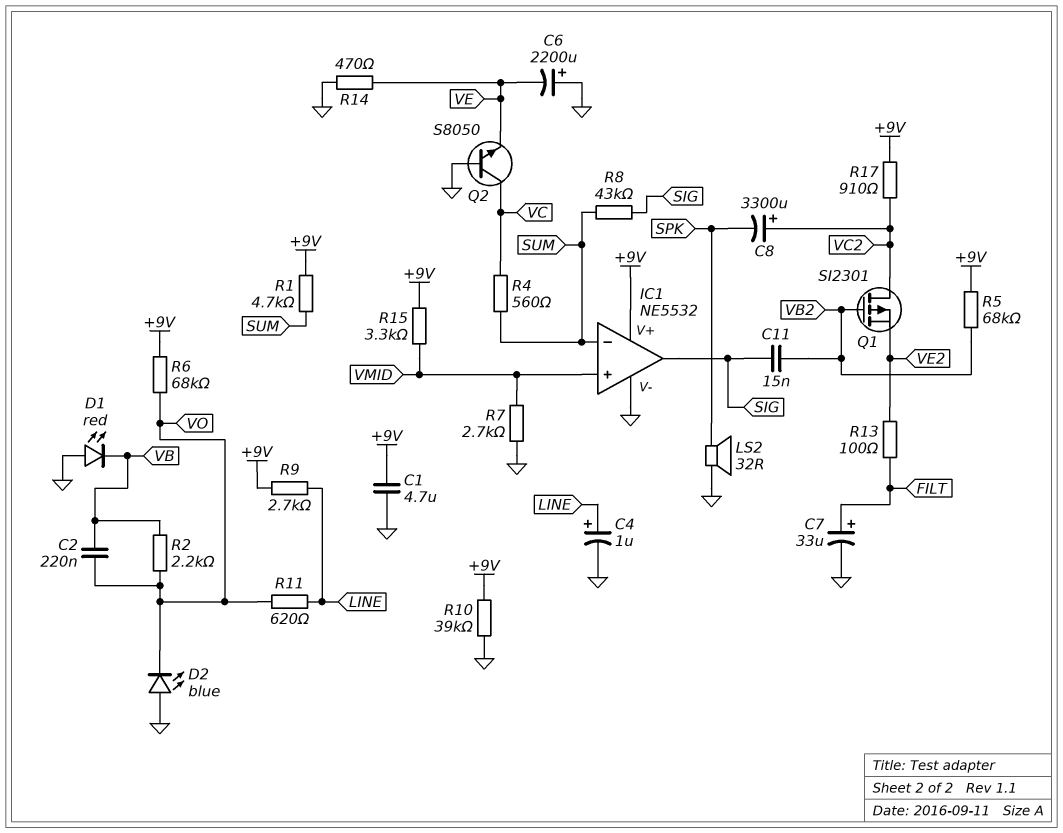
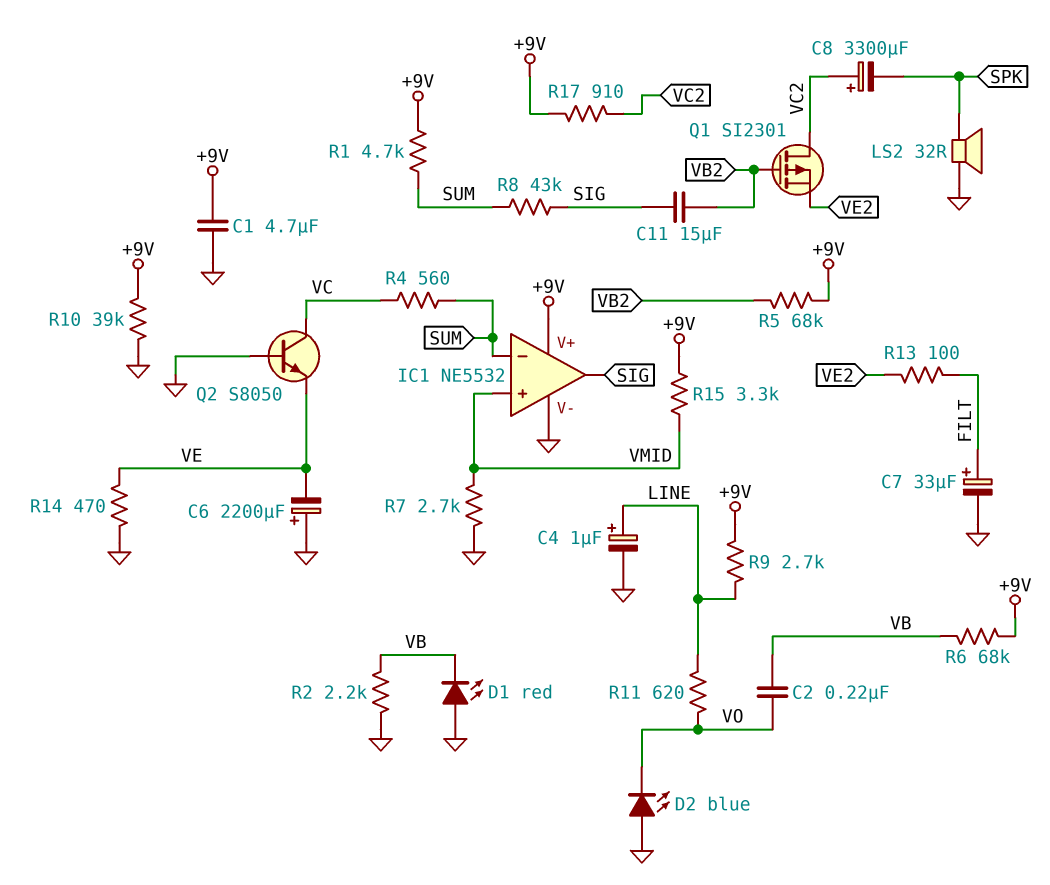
C11: 15nF (SIG, VB2) -> 15uF (SIG, VB2)
R2: 2.2k (VB, VO) -> 2.2k (GND, VB)
R6: 68k (+9V, VO) -> 68k (+9V, VB)

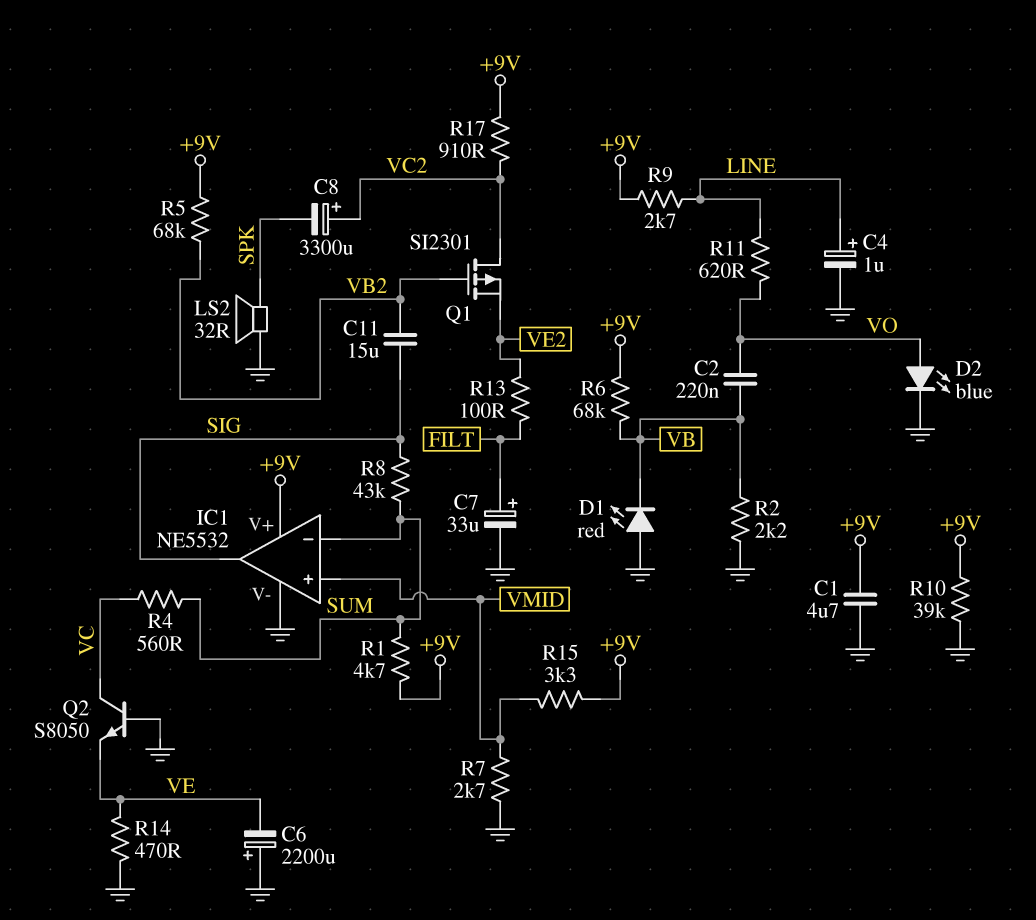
D2: LED blue (A GND, K VO) -> LED blue (A VO, K GND)

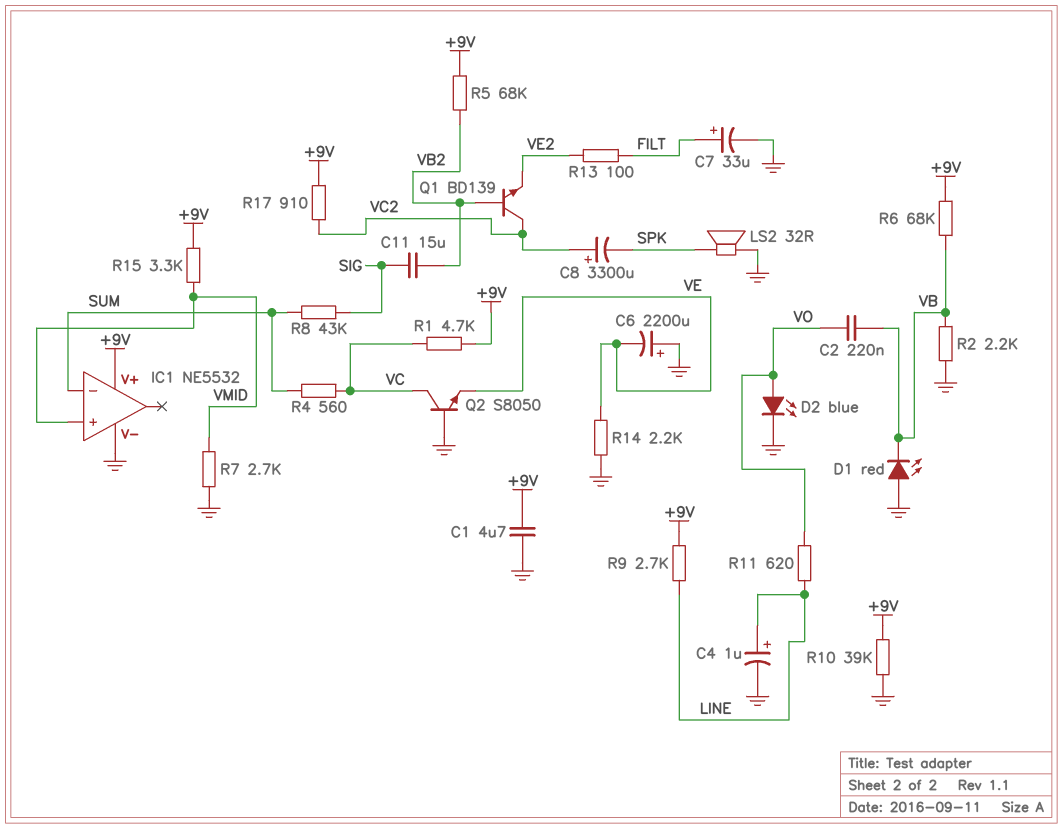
IC1 pin out: SIG -> none
Q1: PMOS SI2301 (G VB2, D VC2, S VE2) -> NPN BD139 (B VB2, C VC2, E VE2)
R1: 4.7k (+9V, SUM) -> 4.7k (+9V, VC)
R14: 470 (GND, VE) -> 2.2k (GND, VE)

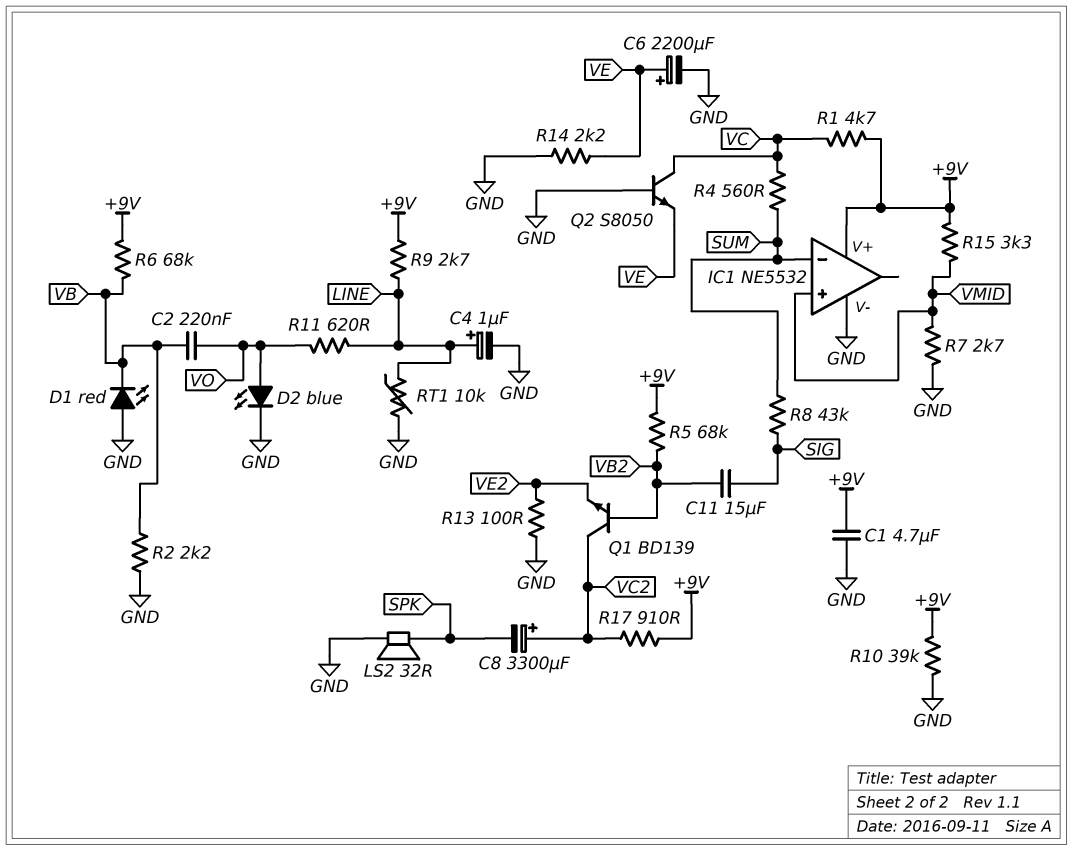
C6: 2200uF (plus GND, minus VE) -> 2200uF (plus VE, minus GND)
C7: 33uF (plus FILT, minus GND) -> none
R13: 100 (FILT, VE2) -> 100 (GND, VE2)
RT1: none -> 10k (GND, LINE)

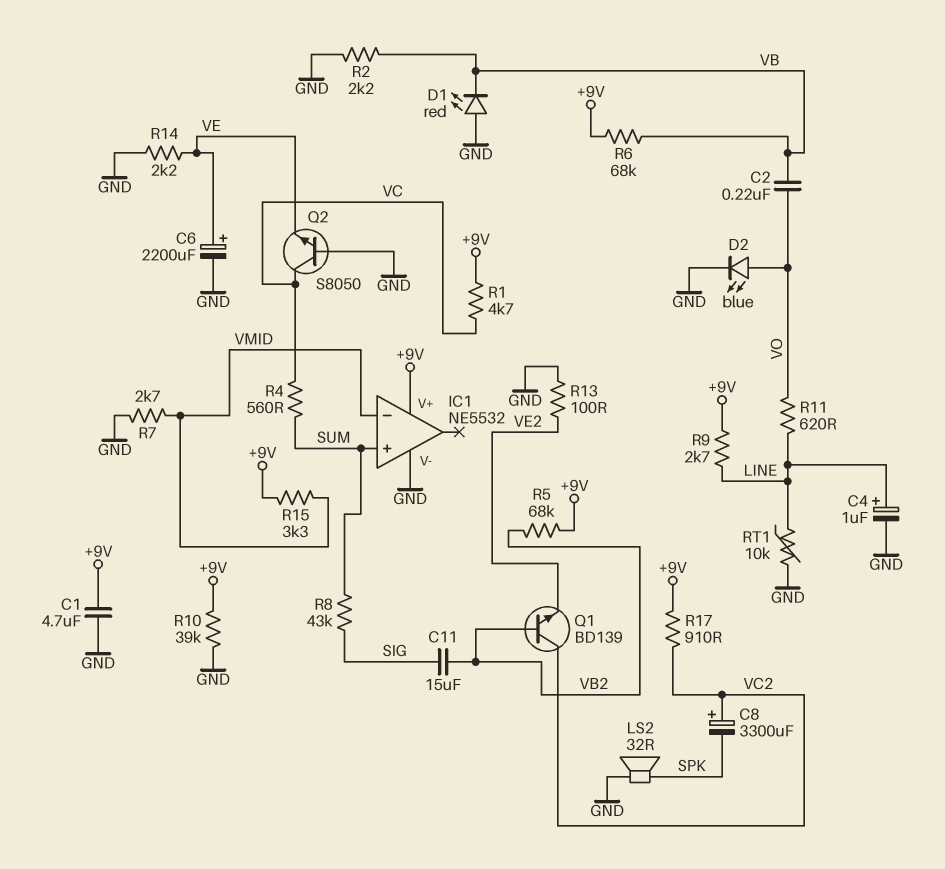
IC1 pin in+: VMID -> SUM
IC1 pin in-: SUM -> VMID

